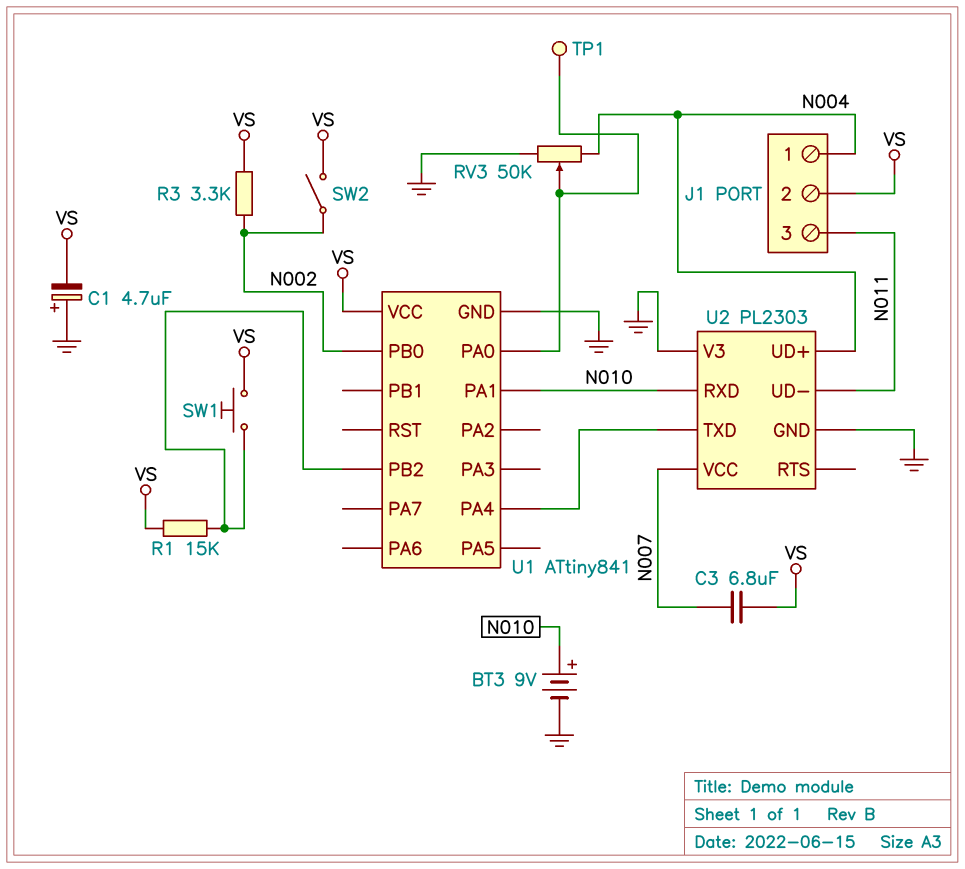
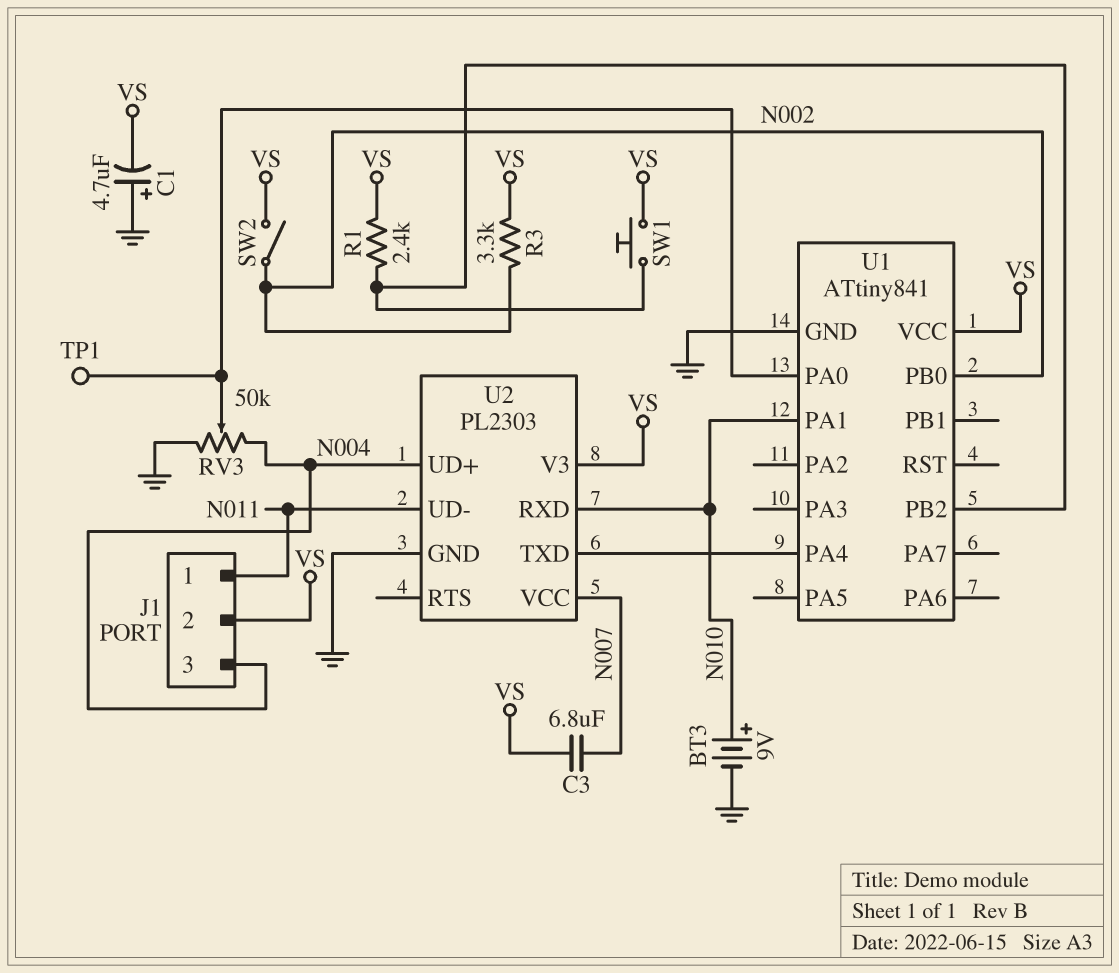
J1 pin 1: N004 -> N011
J1 pin 3: N011 -> N004
R1: 15k (U1/PB2, VS) -> 2.4k (U1/PB2, VS)
U2 pin V3: GND -> VS

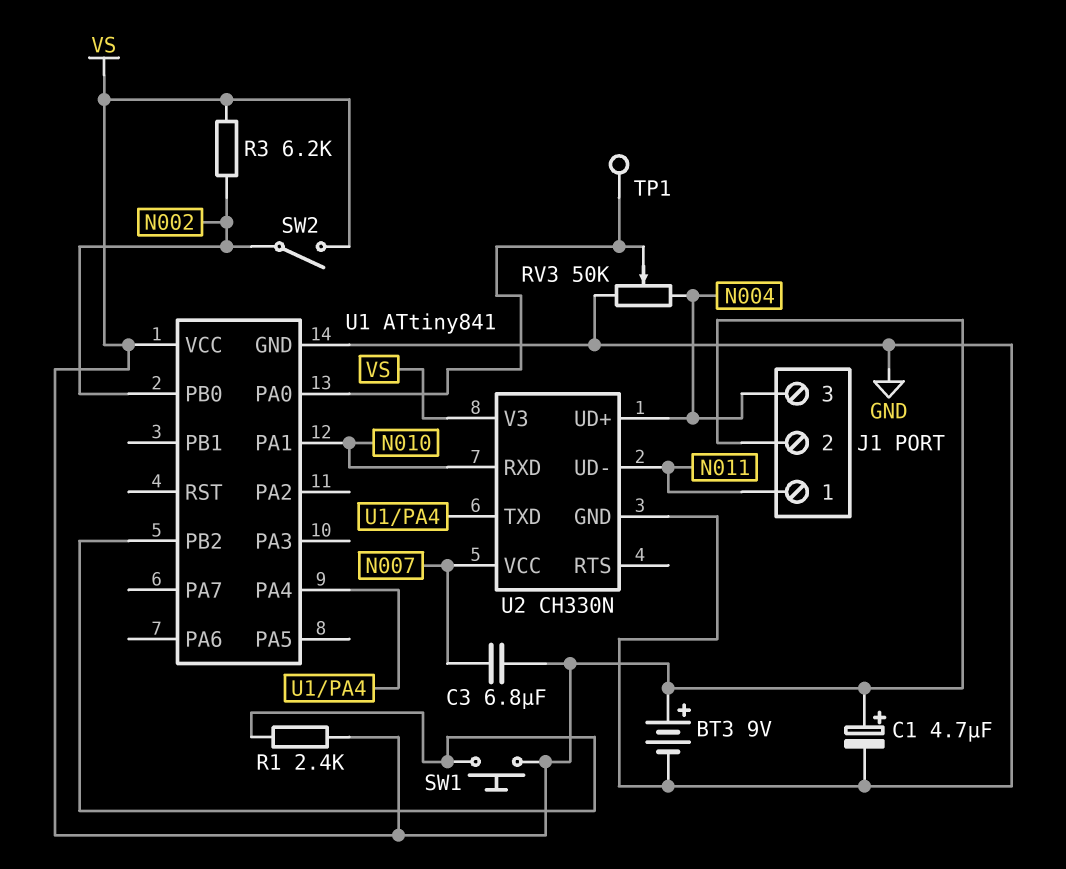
BT3: 9V (plus N010, minus GND) -> 9V (plus VS, minus GND)
C1: 4.7uF (plus GND, minus VS) -> 4.7uF (plus VS, minus GND)
R3: 3.3k (N002, VS) -> 6.2k (N002, VS)
U2: PL2303 -> CH330N

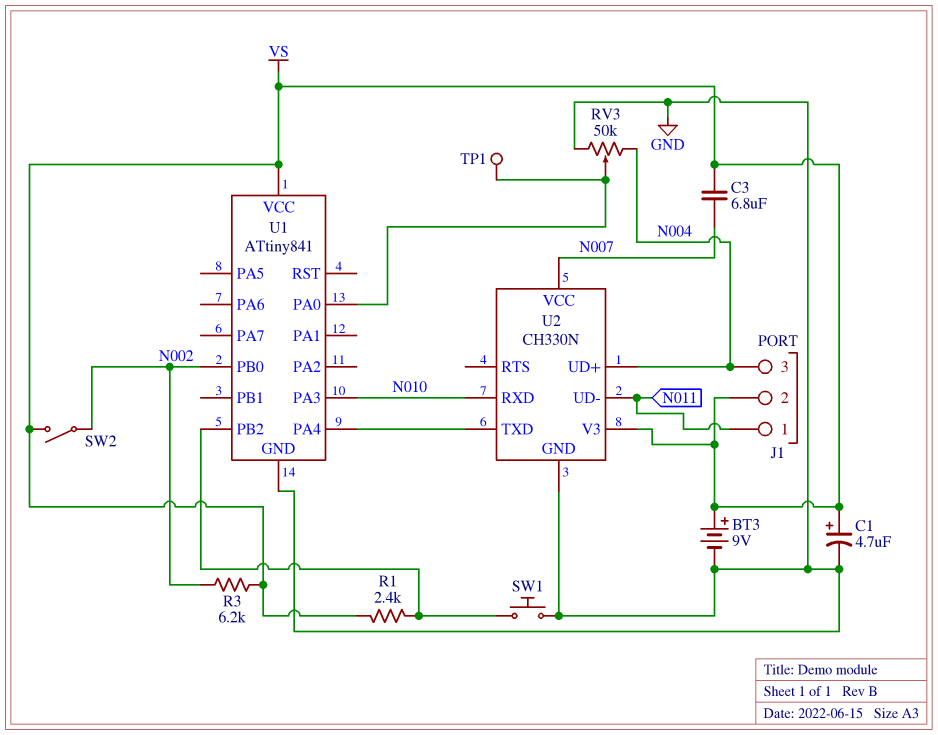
SW1: button (U1/PB2, VS) -> button (GND, U1/PB2)
U1 pin PA1: N010 -> none
U1 pin PA3: none -> N010

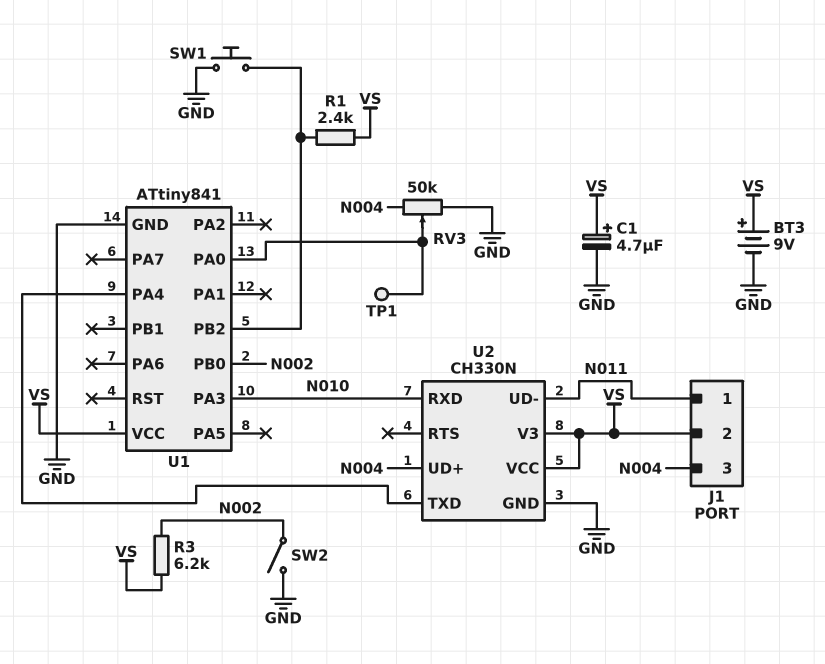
C3: 6.8uF (N007, VS) -> none
SW2: switch (N002, VS) -> switch (GND, N002)
U2 pin VCC: N007 -> VS

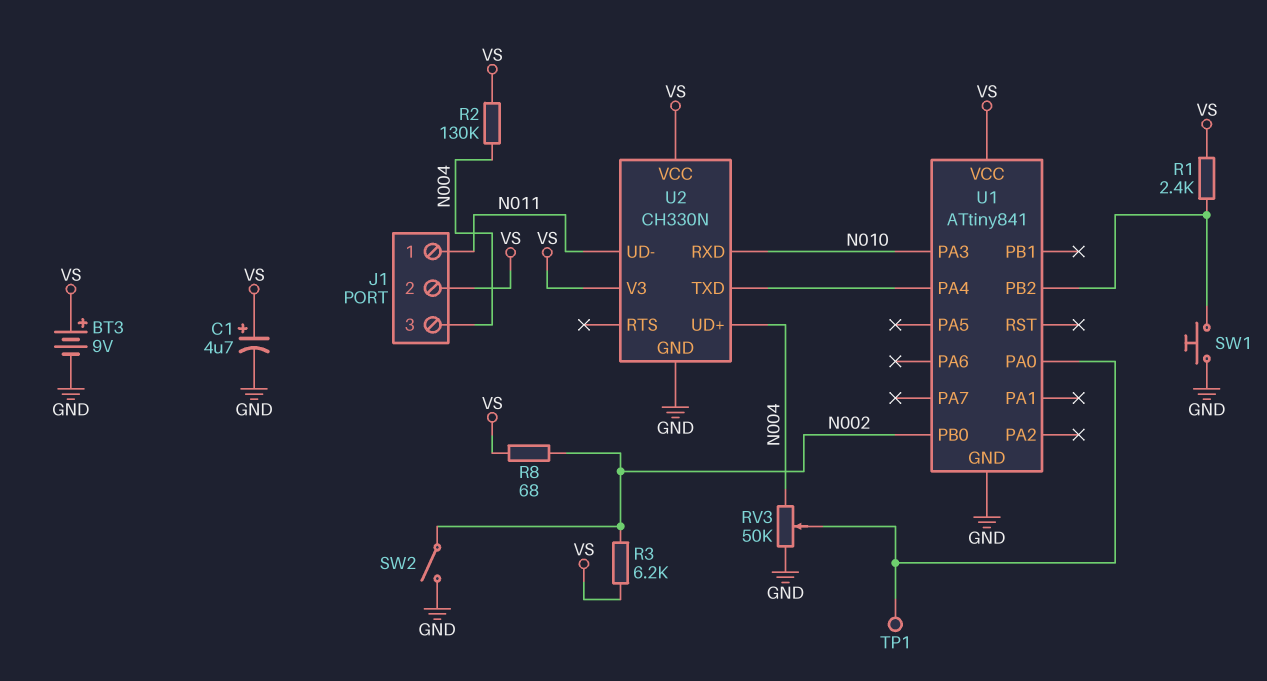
R2: none -> 130k (N004, VS)
R8: none -> 68 (N002, VS)

